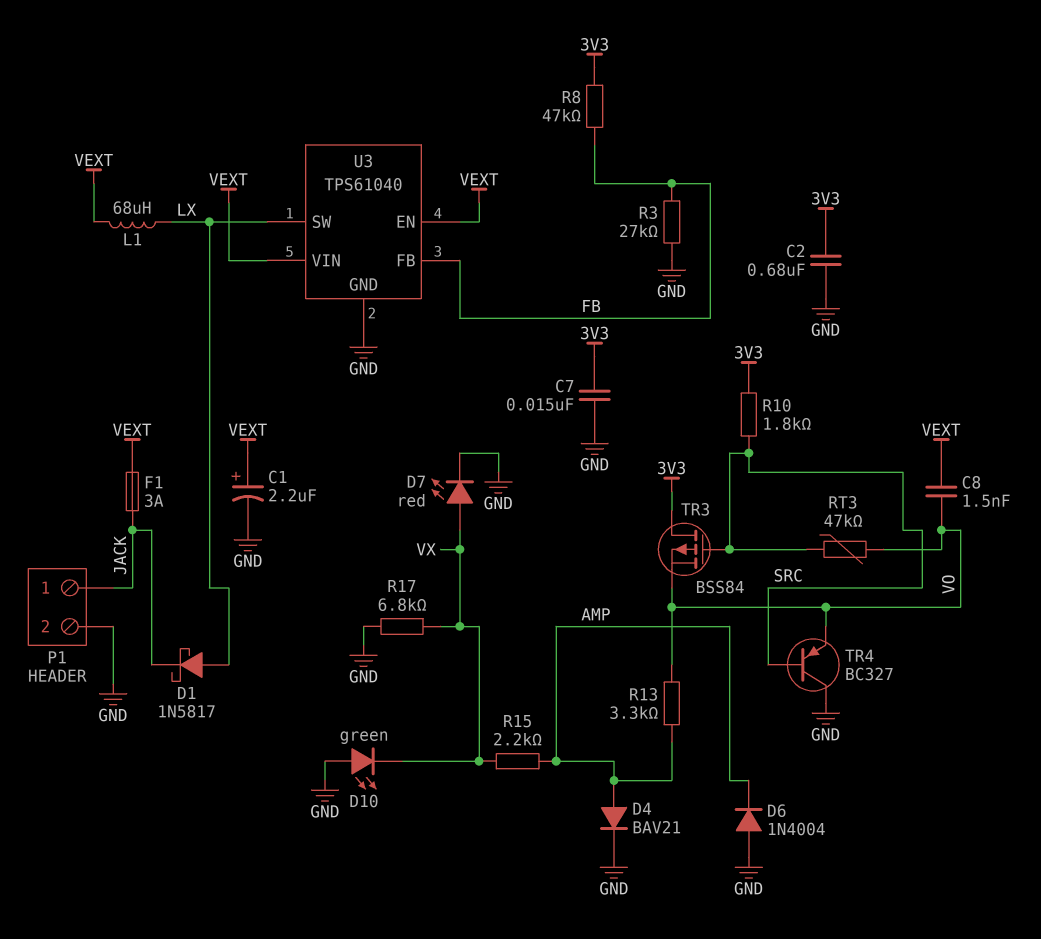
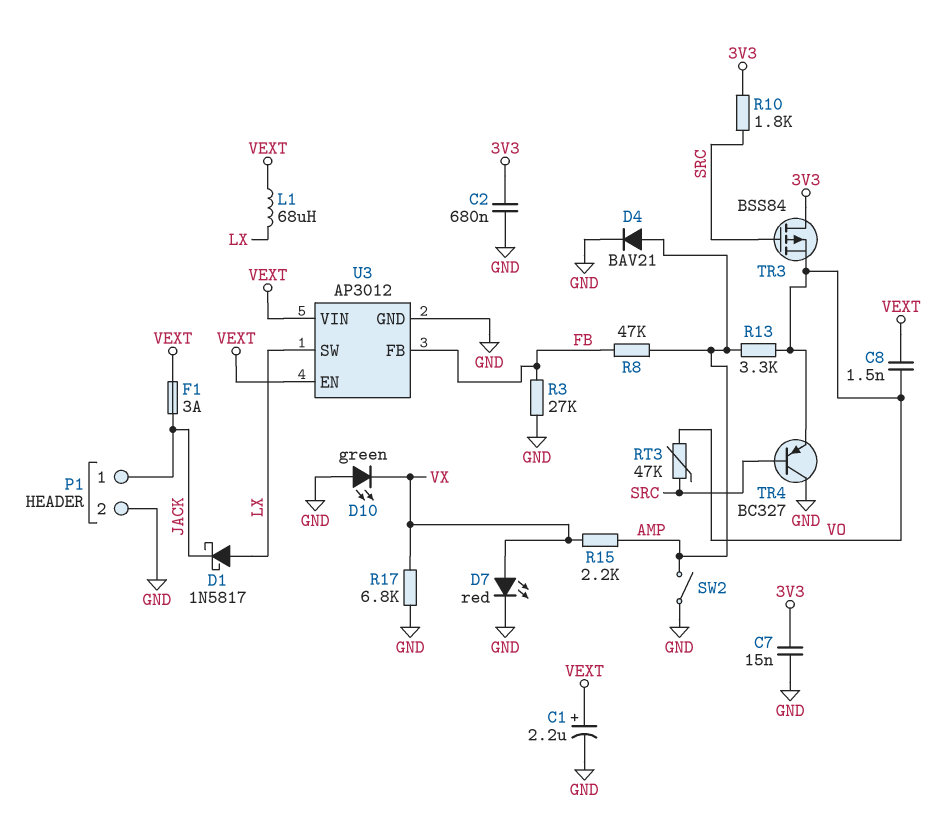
D6: diode 1N4004 (A GND, K AMP) -> none
R8: 47k (3V3, FB) -> 47k (AMP, FB)
SW2: none -> switch (AMP, GND)
U3: TPS61040 -> AP3012

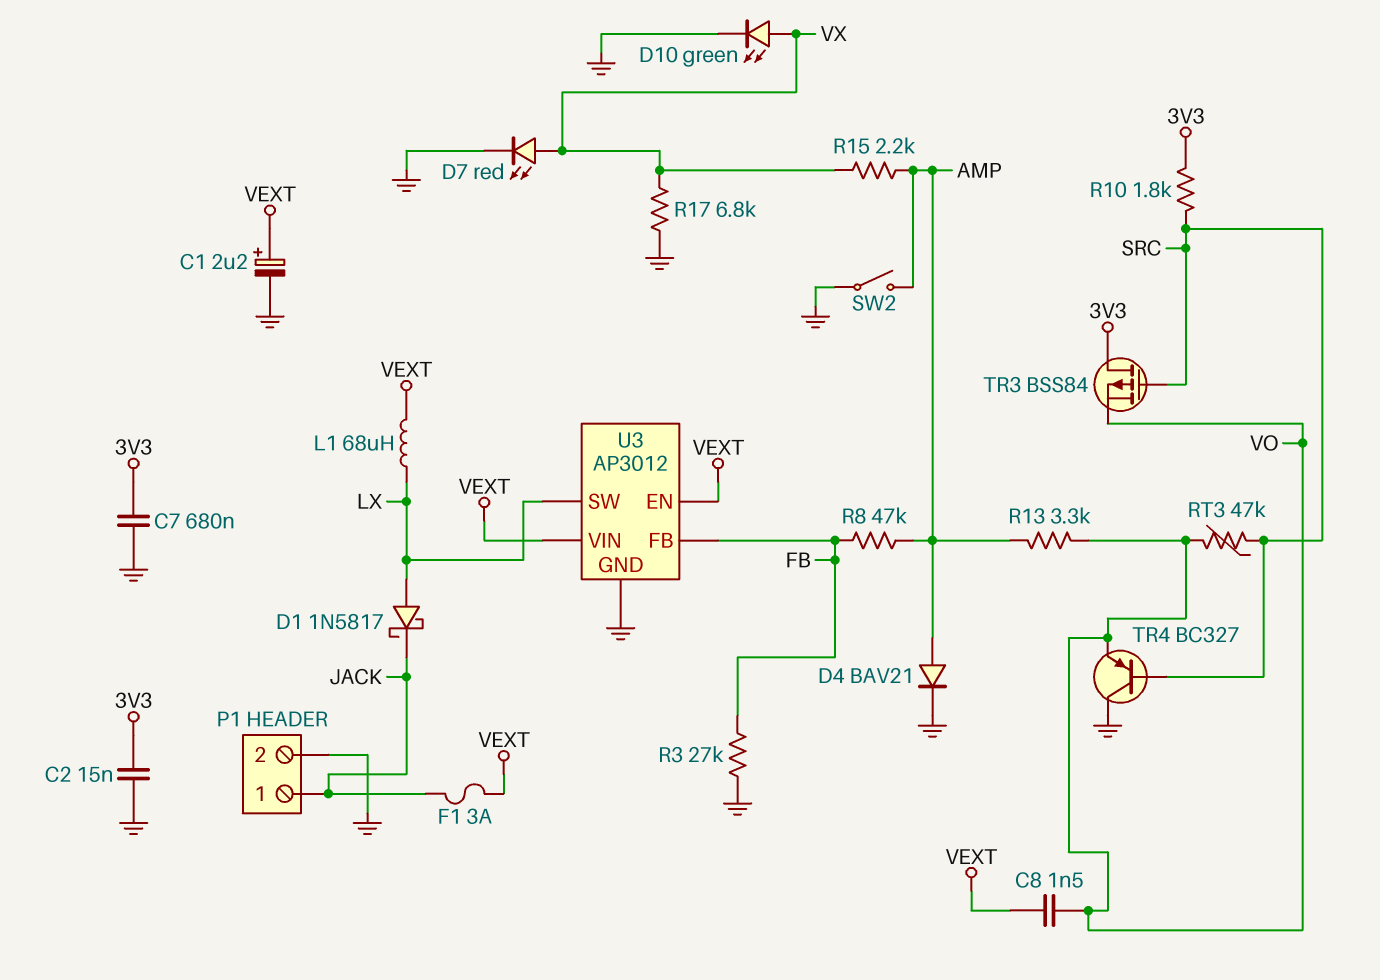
C2: 680nF (3V3, GND) -> 15nF (3V3, GND)
C7: 15nF (3V3, GND) -> 680nF (3V3, GND)
D10: LED green (A GND, K VX) -> LED green (A VX, K GND)

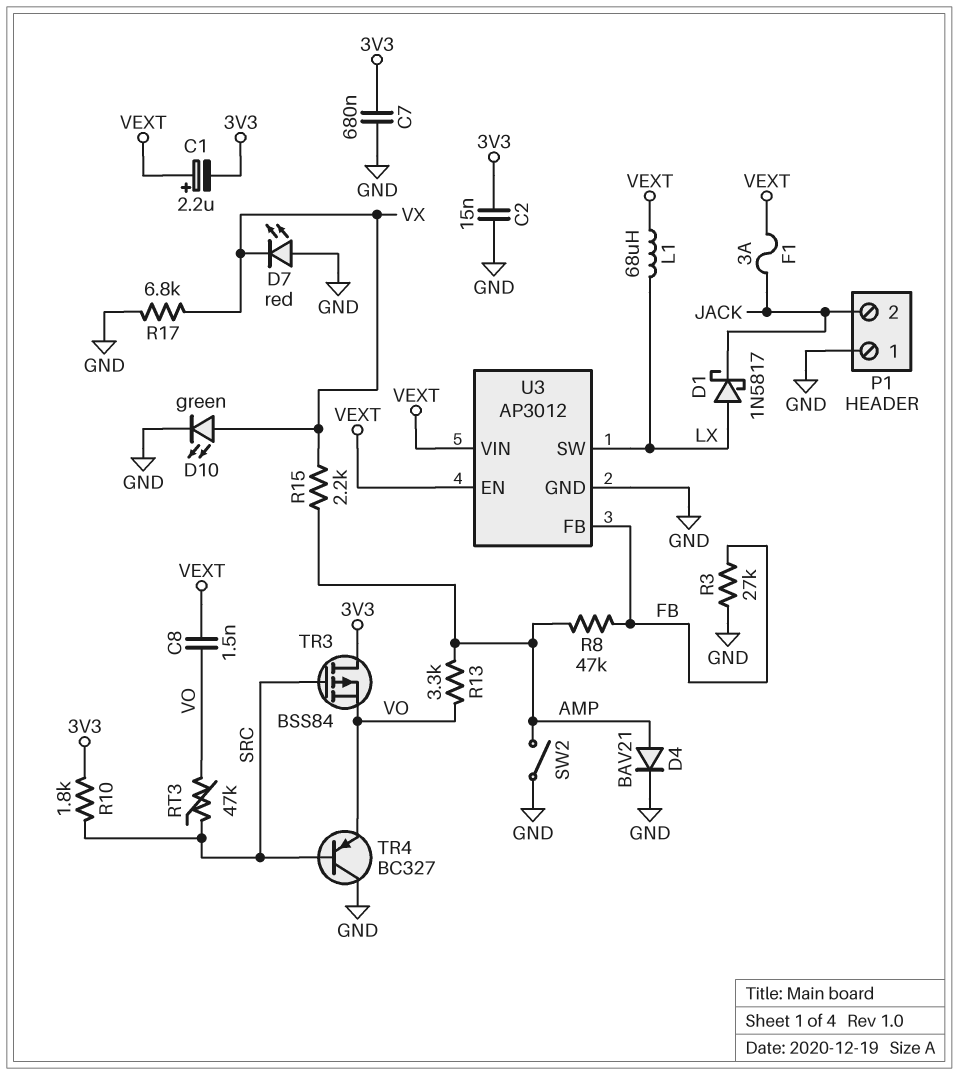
C1: 2.2uF (plus VEXT, minus GND) -> 2.2uF (plus VEXT, minus 3V3)
D7: LED red (A VX, K GND) -> LED red (A GND, K VX)
P1 pin 1: JACK -> GND
P1 pin 2: GND -> JACK

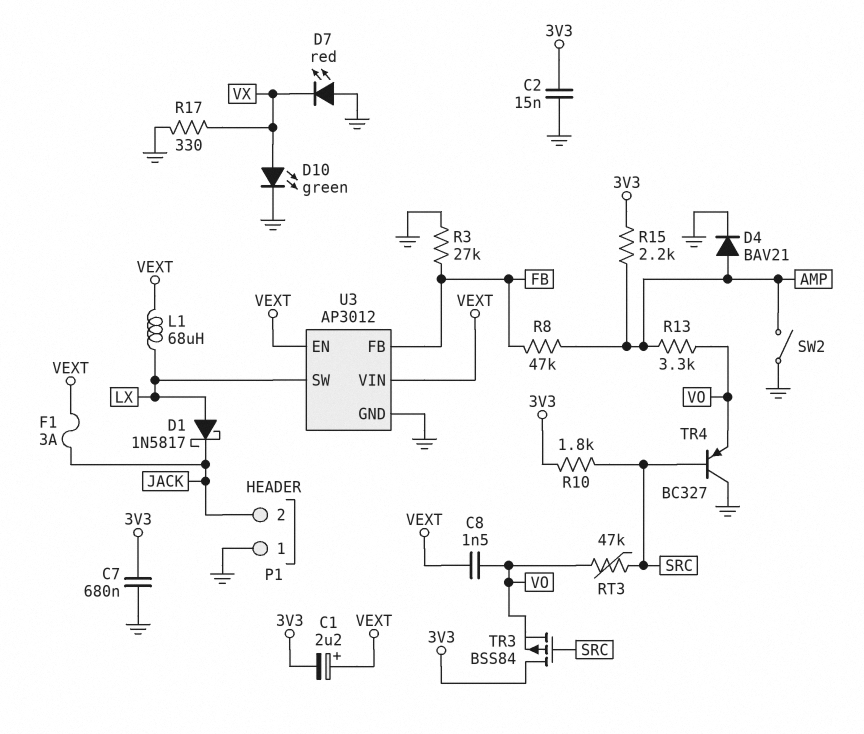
R15: 2.2k (AMP, VX) -> 2.2k (3V3, AMP)
R17: 6.8k (GND, VX) -> 330 (GND, VX)

